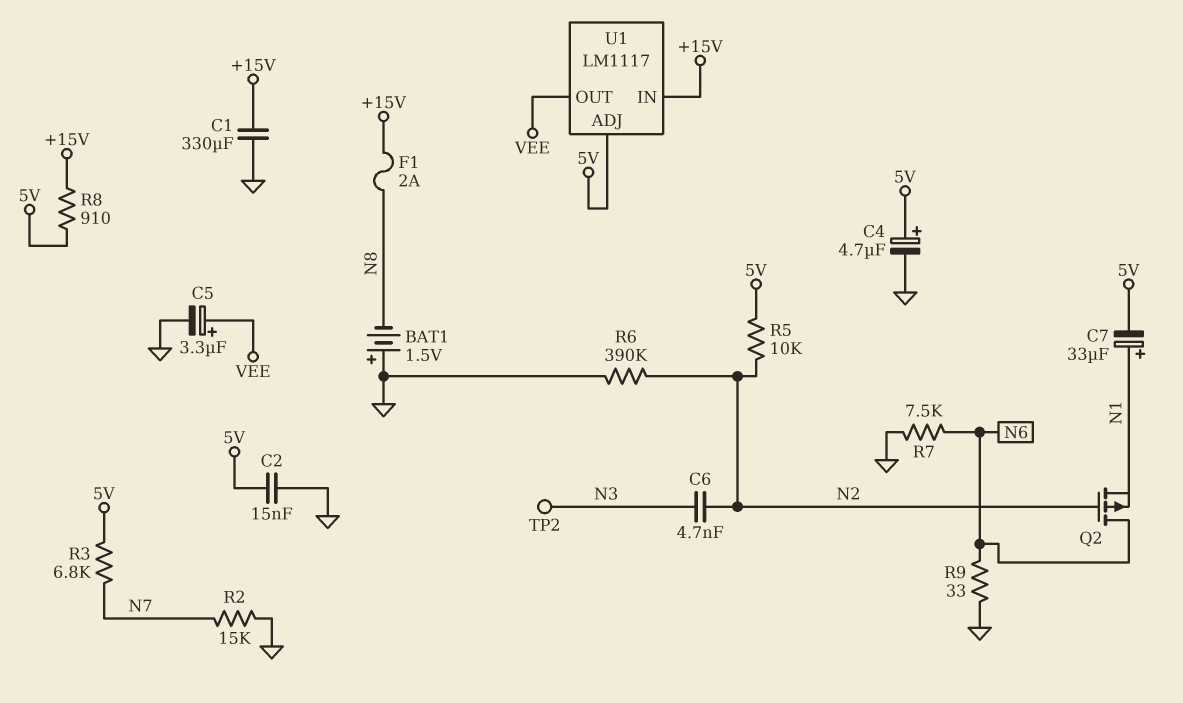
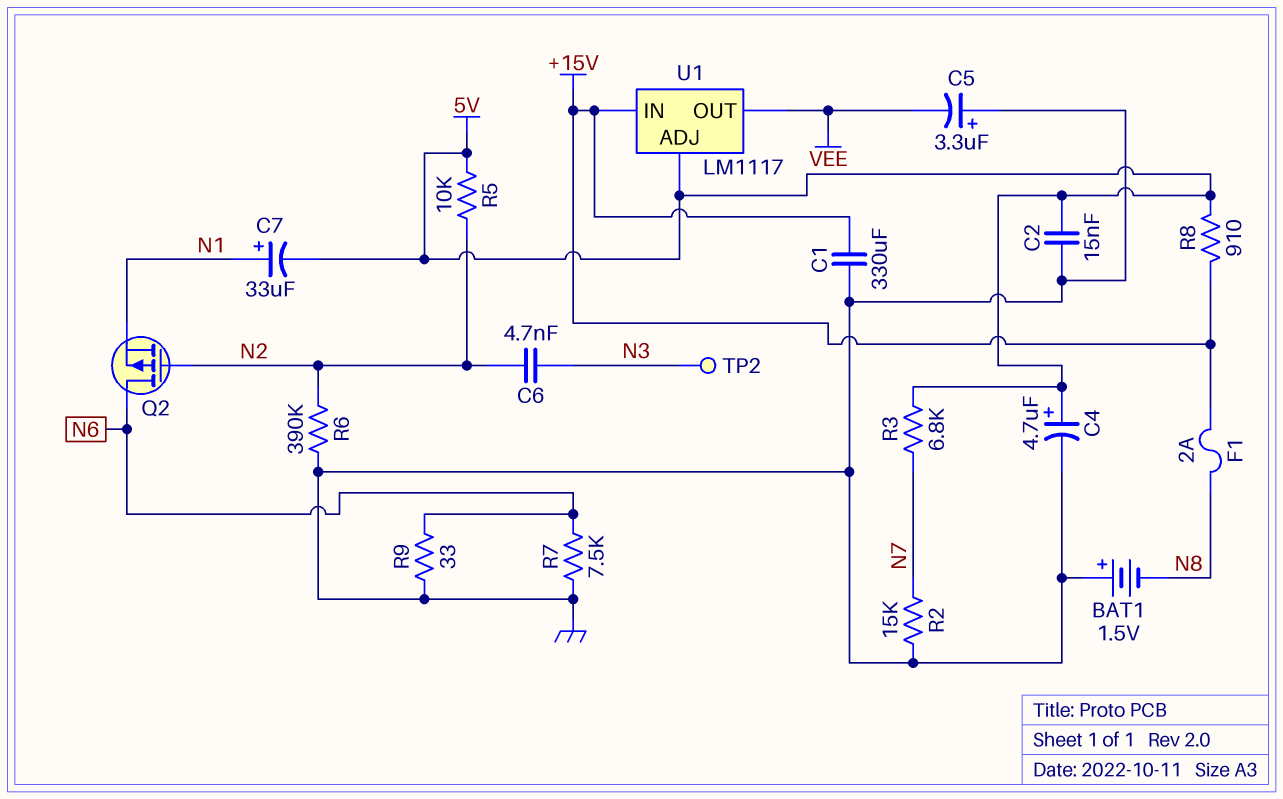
C5: 3.3uF (plus VEE, minus GND) -> 3.3uF (plus GND, minus VEE)

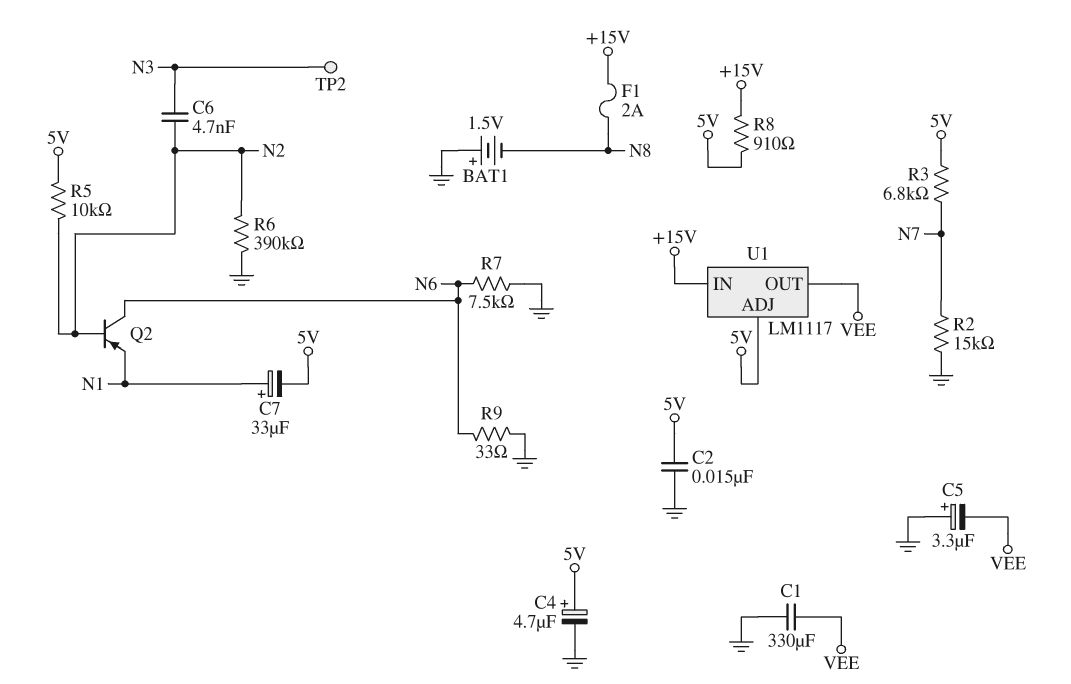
C1: 330uF (+15V, GND) -> 330uF (GND, VEE)
Q2: PMOS (G N2, D N6, S N1) -> PNP (B N2, C N6, E N1)

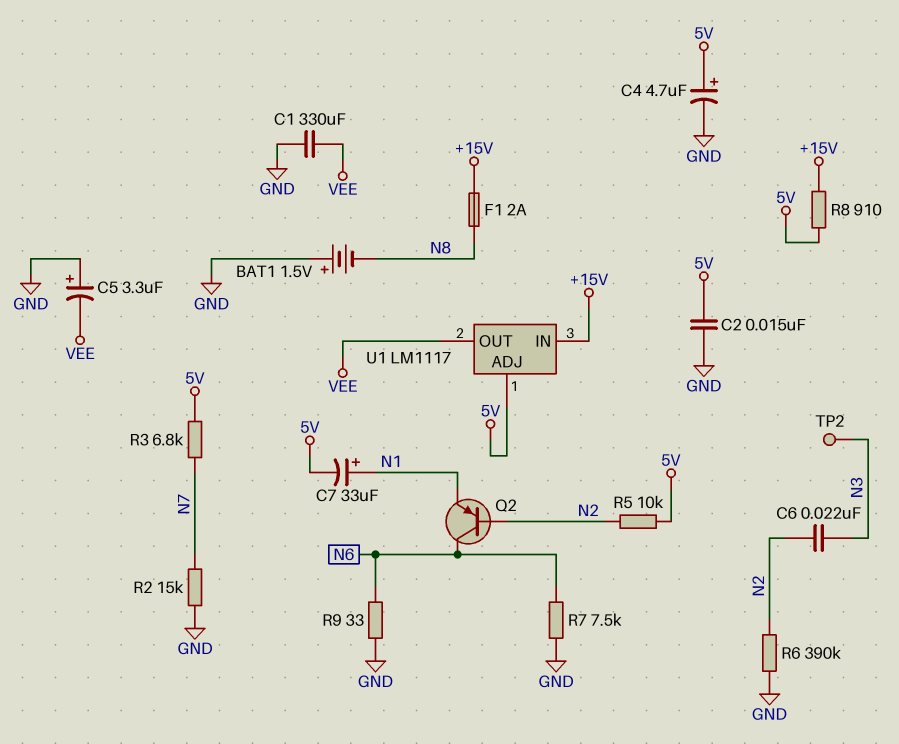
C6: 4.7nF (N2, N3) -> 22nF (N2, N3)

